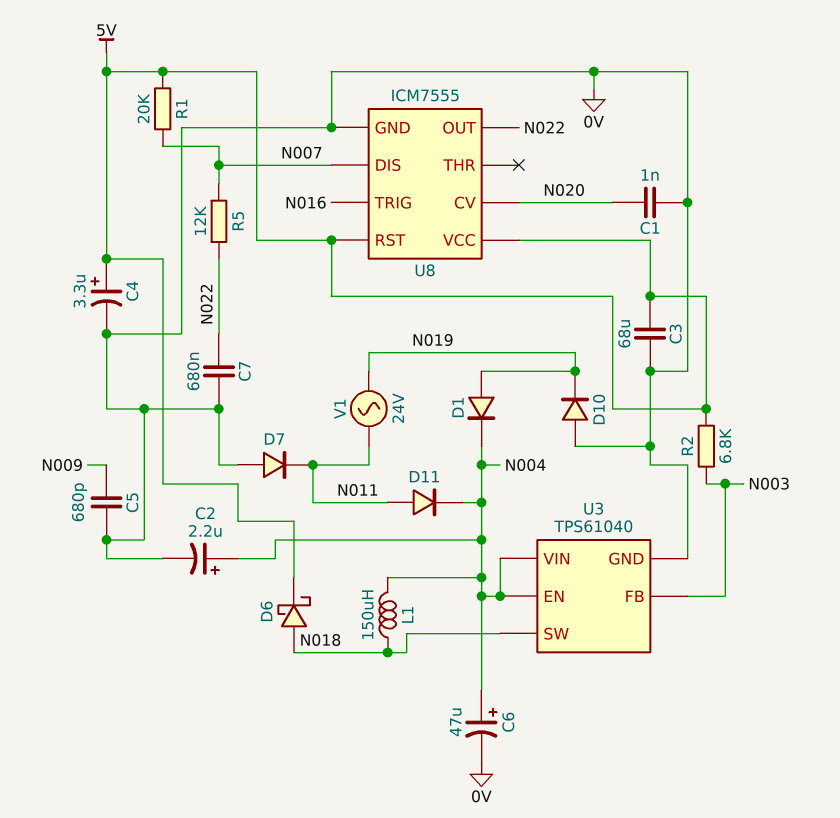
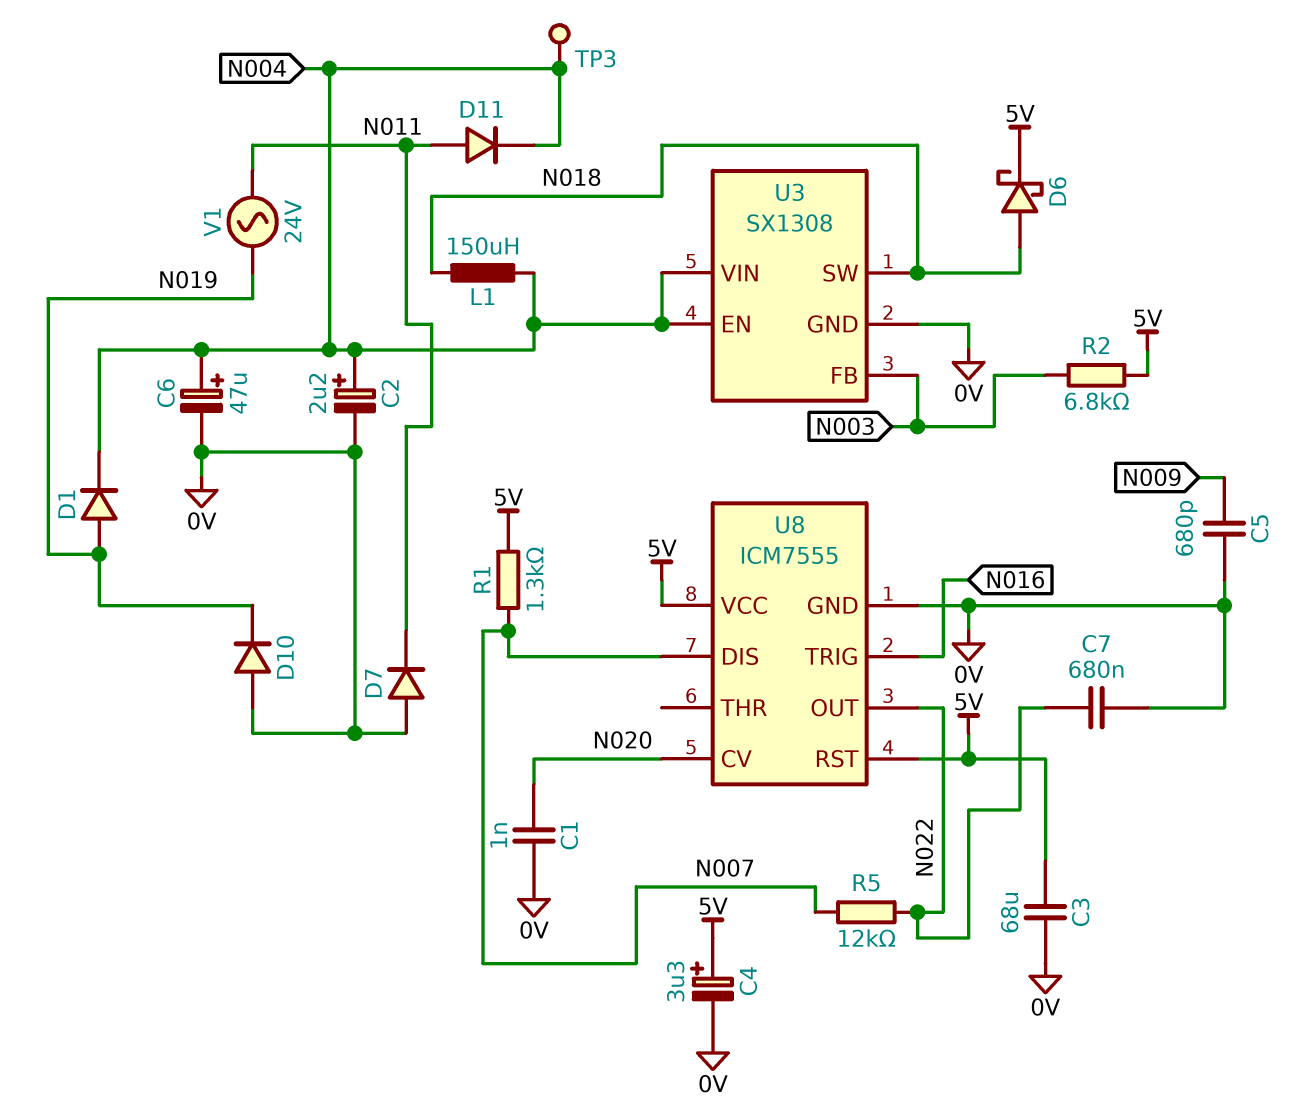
R1: 20k (5V, N007) -> 1.3k (5V, N007)
TP3: none -> test point (N004)
U3: TPS61040 -> SX1308

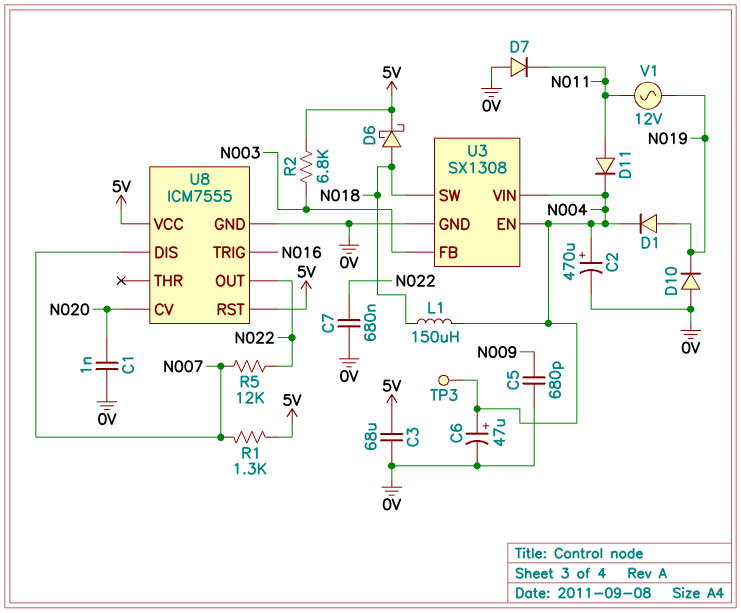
C2: 2.2uF (plus N004, minus 0V) -> 470uF (plus N004, minus 0V)
C4: 3.3uF (plus 5V, minus 0V) -> none
V1: AC 24V (N011, N019) -> AC 12V (N011, N019)

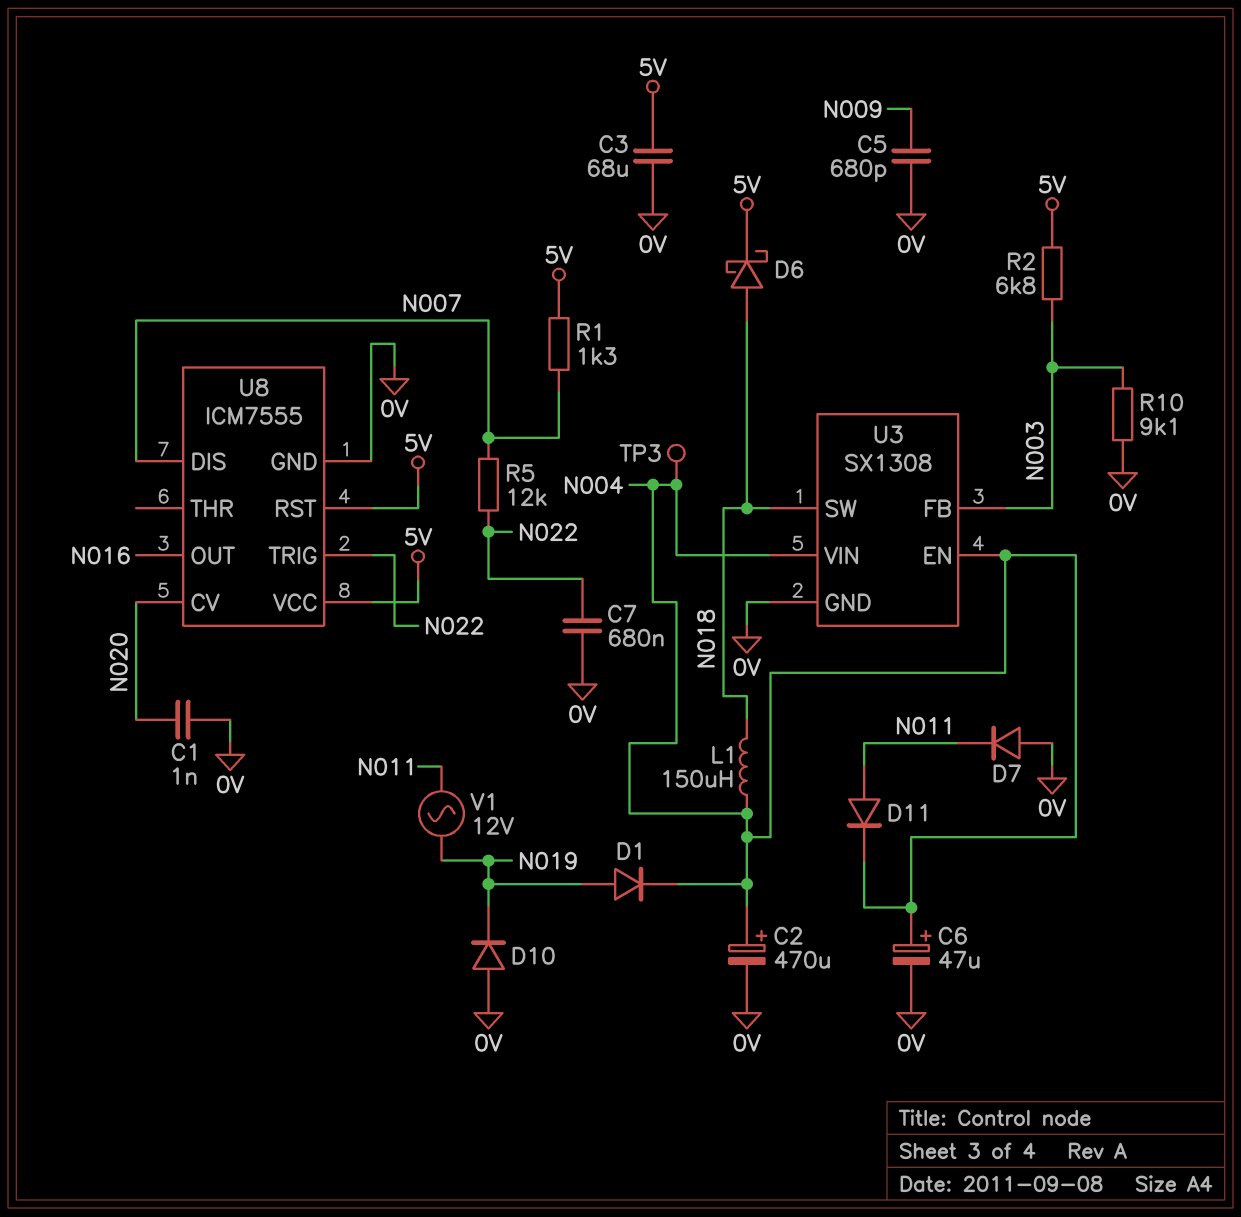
R10: none -> 9.1k (0V, N003)
U8 pin OUT: N022 -> N016
U8 pin TRIG: N016 -> N022

